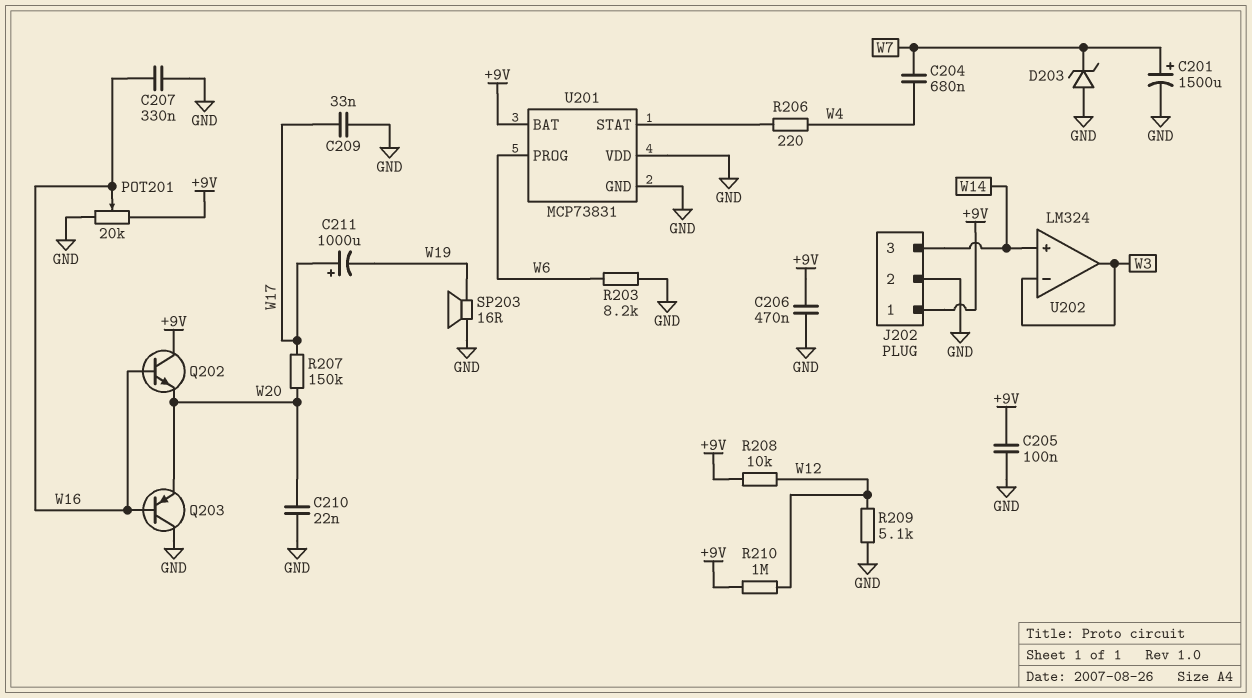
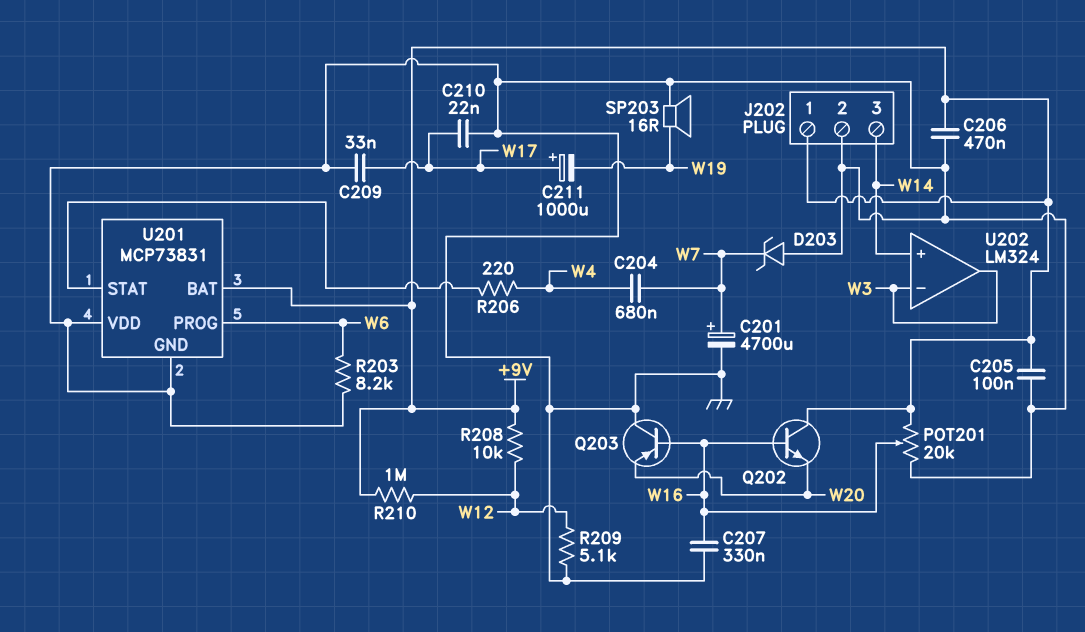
C201: 1500uF (plus W7, minus GND) -> 4700uF (plus W7, minus GND)
C210: 22nF (GND, W20) -> 22nF (GND, W17)
R207: 150k (W17, W20) -> none

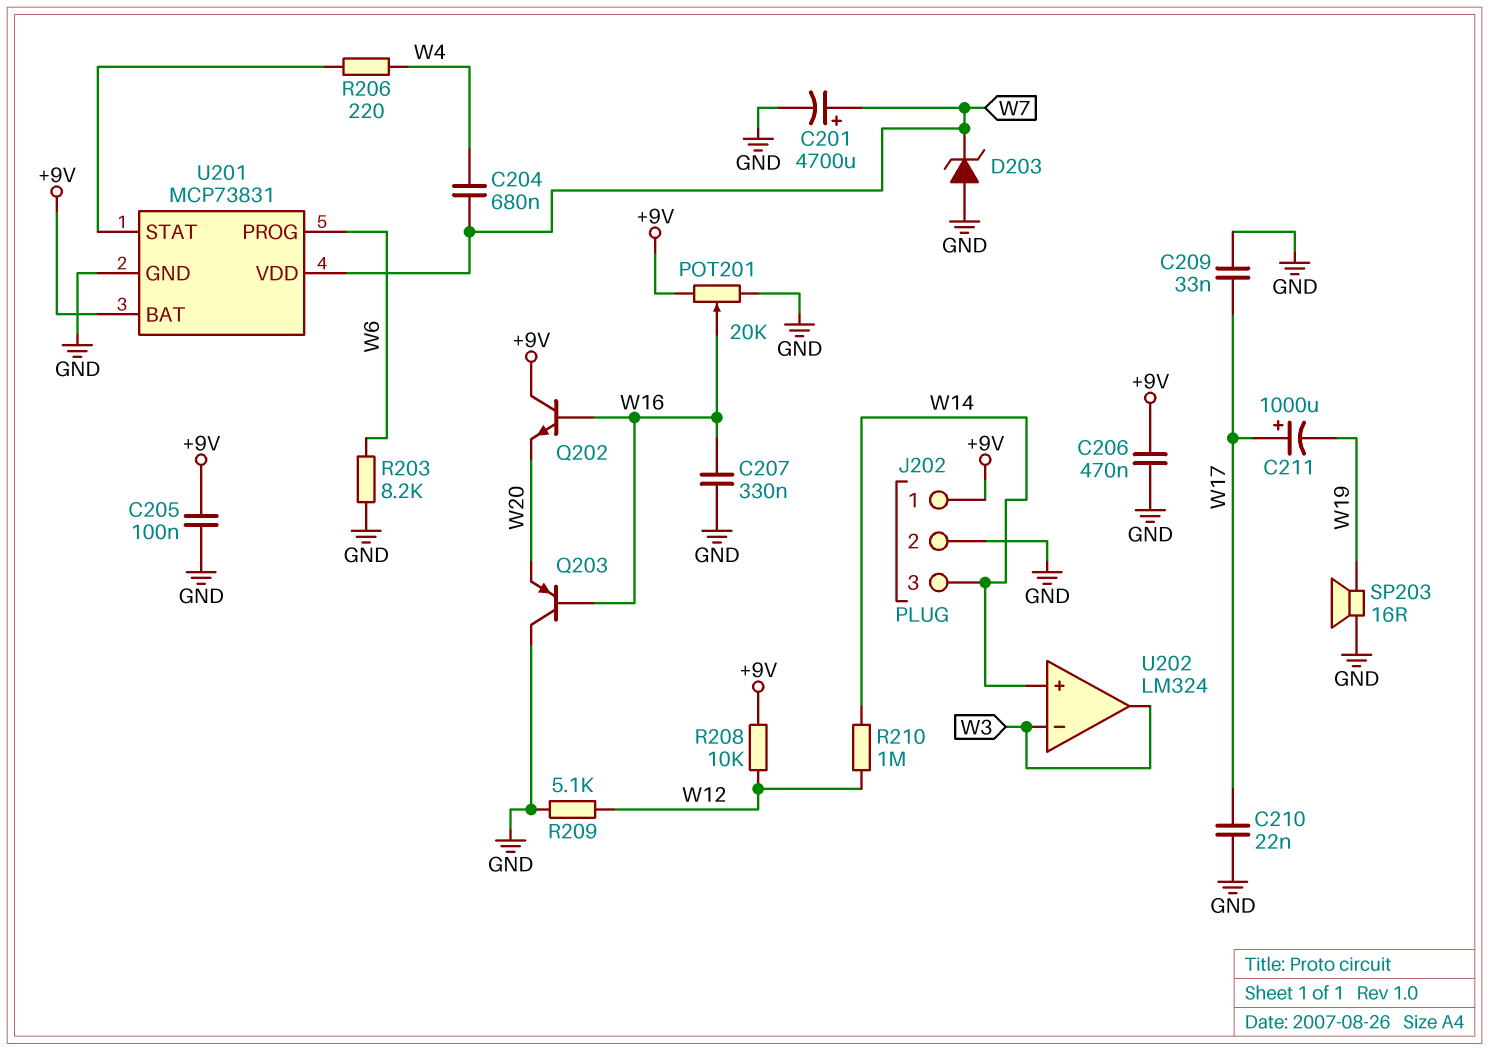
R210: 1M (+9V, W12) -> 1M (W12, W14)
U201 pin VDD: GND -> W7

